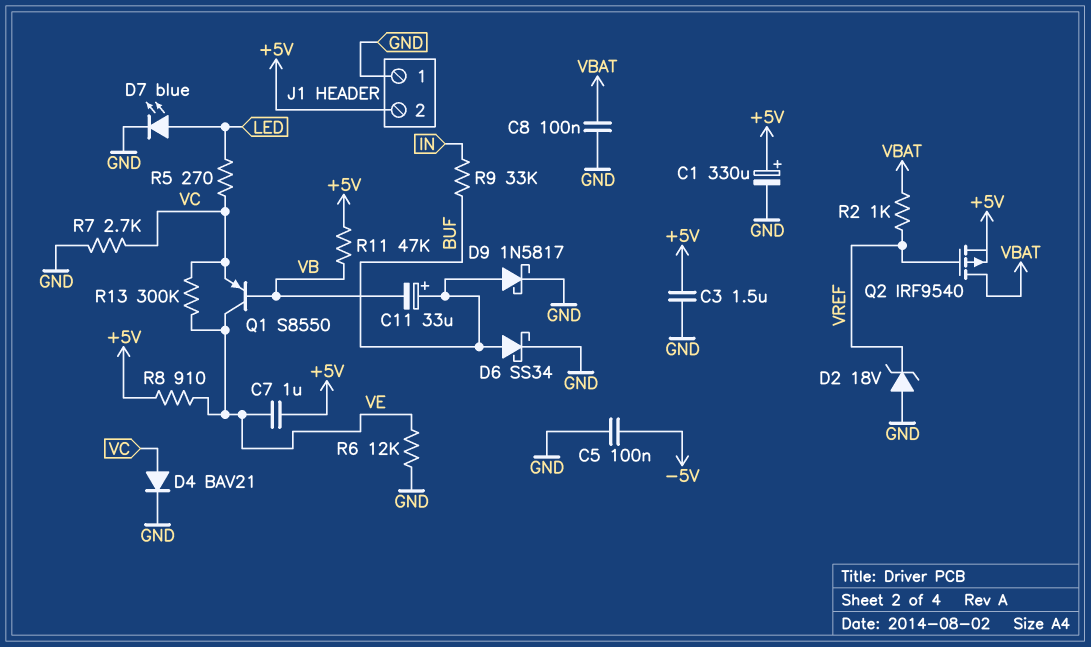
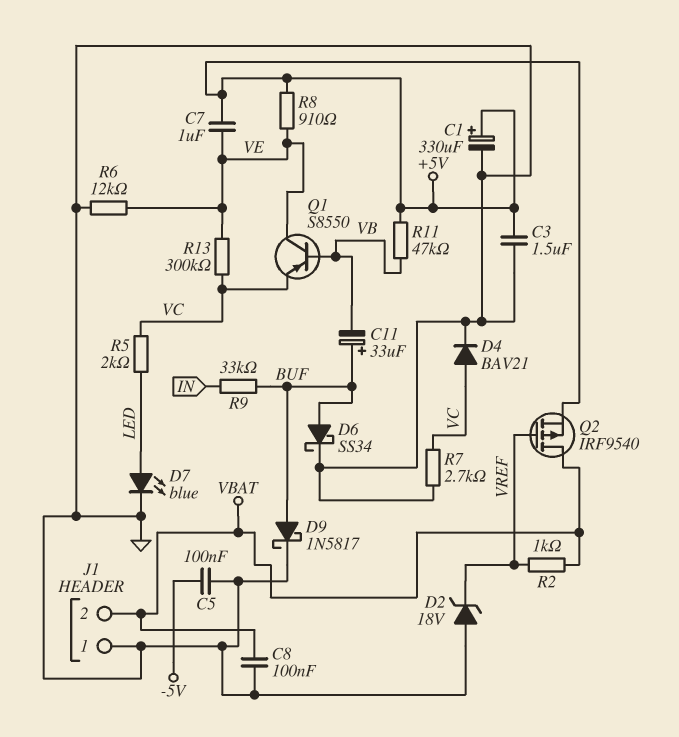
J1 pin 2: +5V -> VBAT
R5: 270 (LED, VC) -> 2k (LED, VC)

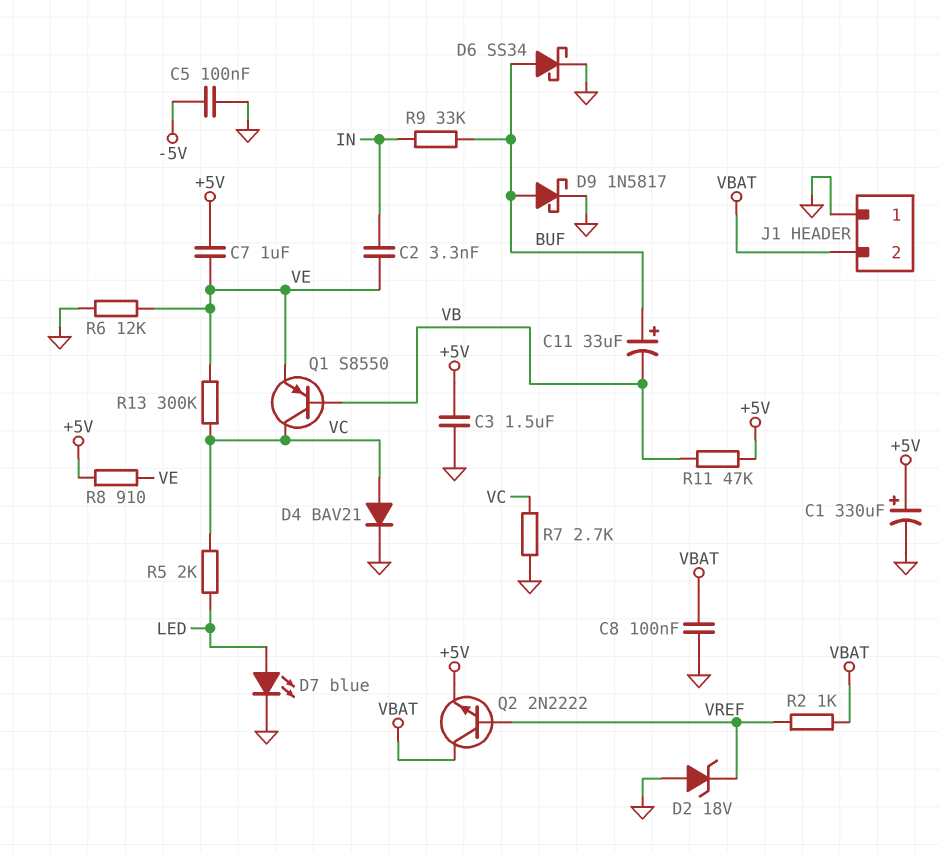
C2: none -> 3.3nF (IN, VE)
Q1: PNP S8550 (B VB, C VE, E VC) -> PNP S8550 (B VB, C VC, E VE)
Q2: PMOS IRF9540 (G VREF, D VBAT, S +5V) -> NPN 2N2222 (B VREF, C VBAT, E +5V)

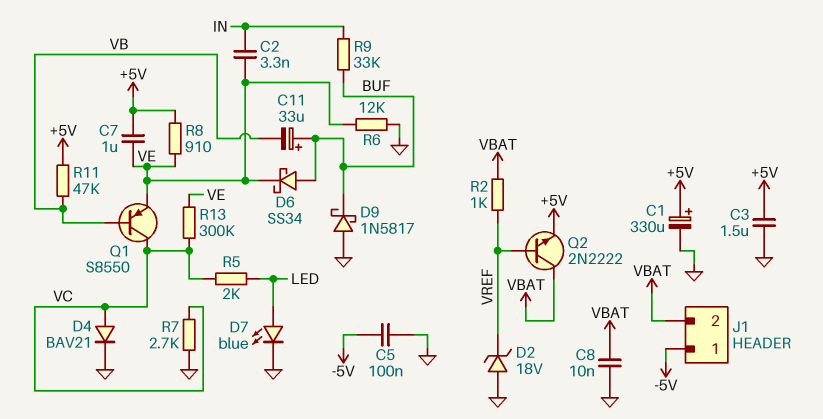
C8: 100nF (GND, VBAT) -> 10nF (GND, VBAT)
D6: schottky SS34 (A BUF, K GND) -> schottky SS34 (A BUF, K VE)
D9: schottky 1N5817 (A BUF, K GND) -> schottky 1N5817 (A GND, K BUF)
J1 pin 1: GND -> -5V

